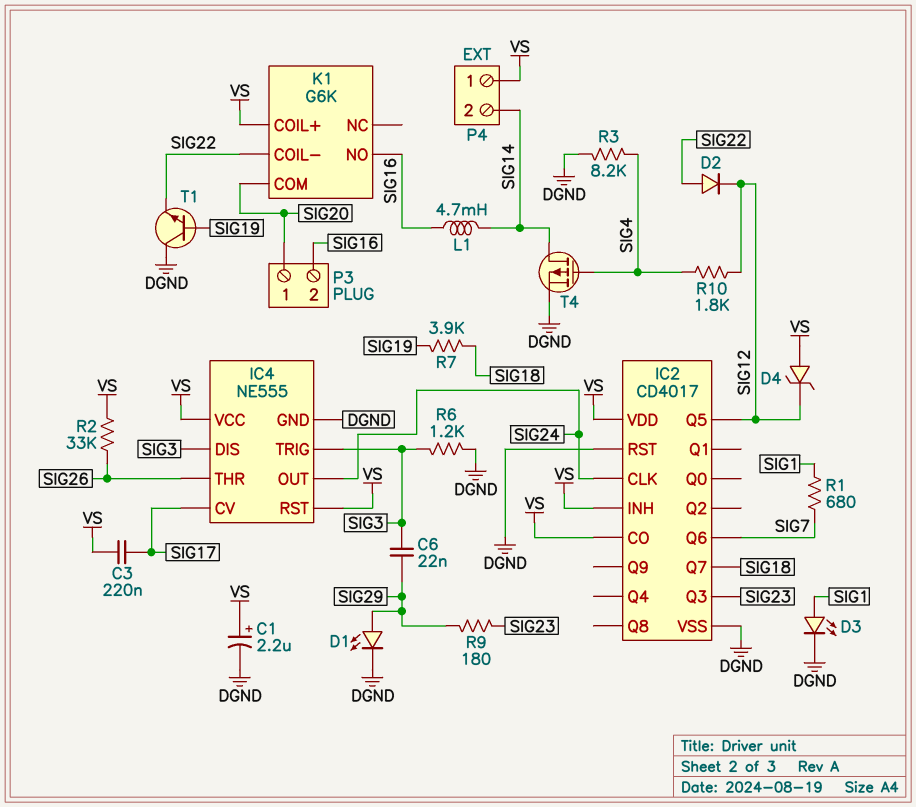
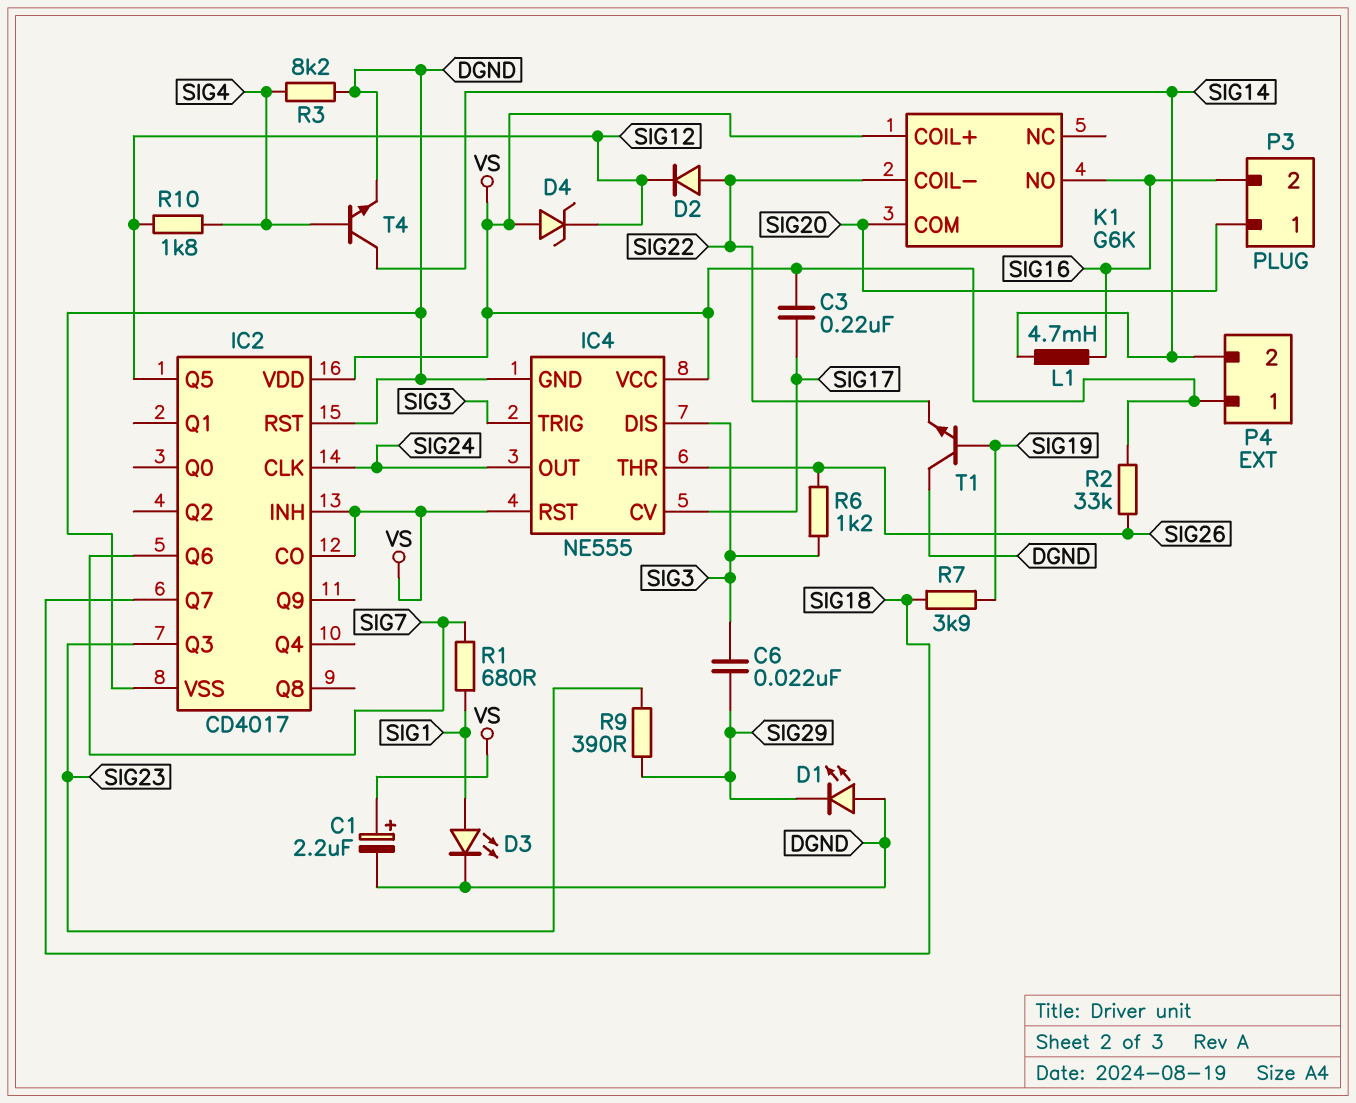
D1: LED (A SIG29, K DGND) -> LED (A DGND, K SIG29)
R6: 1.2k (DGND, SIG3) -> 1.2k (SIG3, SIG26)
R9: 180 (SIG23, SIG29) -> 390 (SIG23, SIG29)
T4: PMOS (G SIG4, D SIG14, S DGND) -> NPN (B SIG4, C SIG14, E DGND)

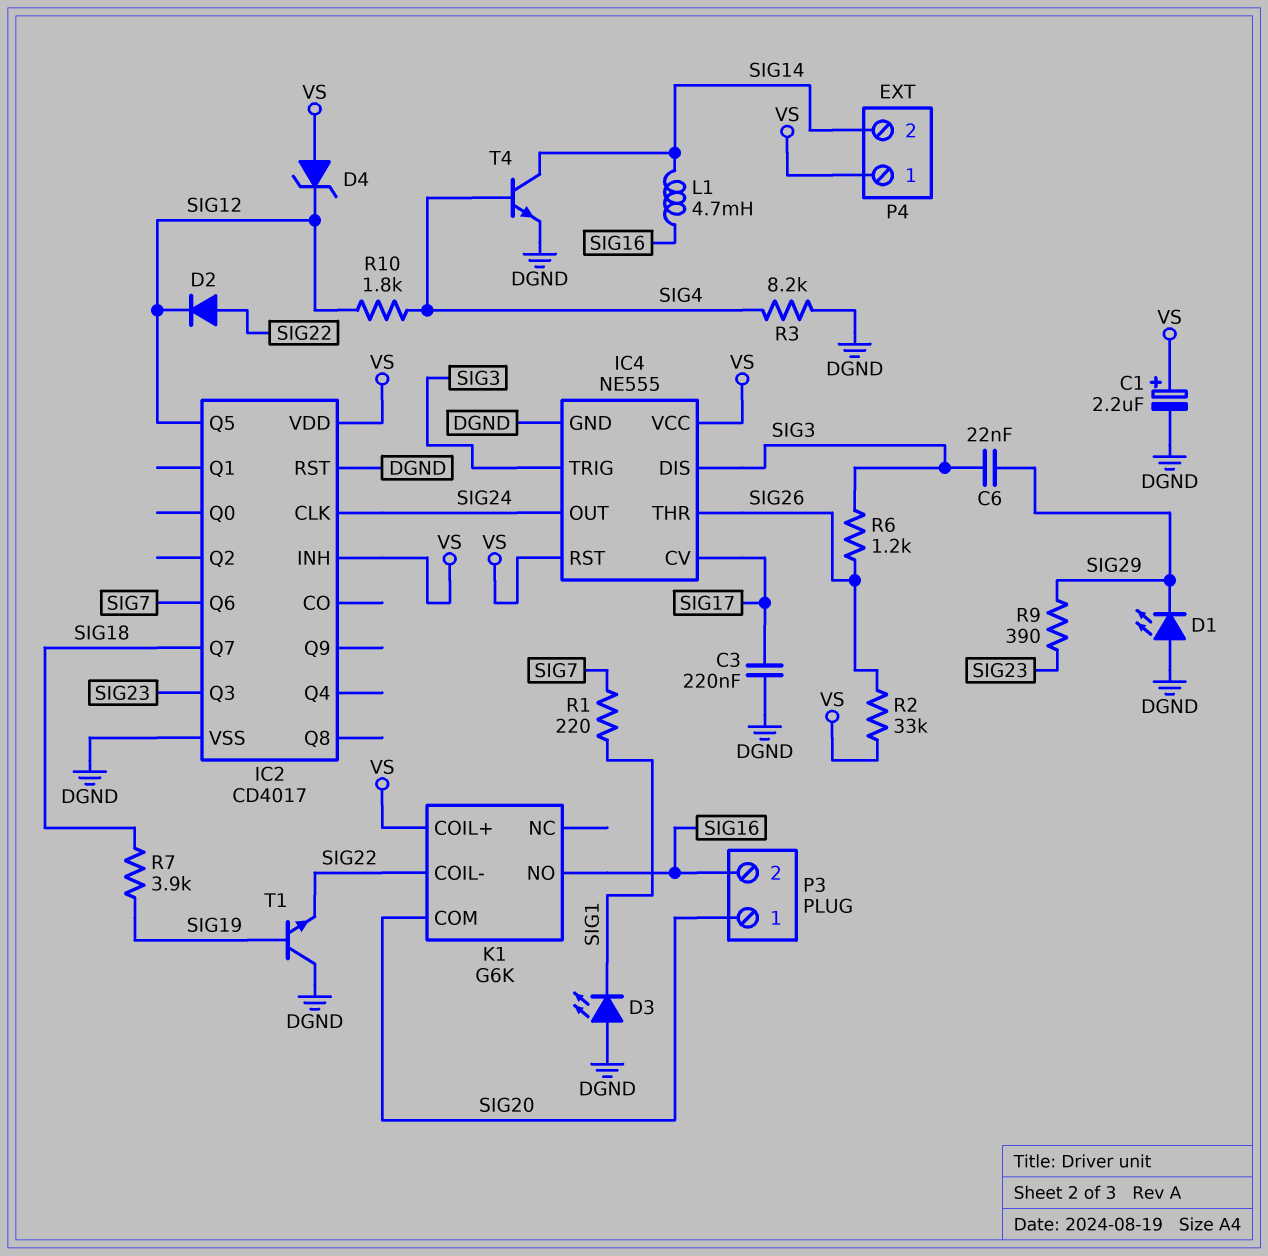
C3: 220nF (SIG17, VS) -> 220nF (DGND, SIG17)
D3: LED (A SIG1, K DGND) -> LED (A DGND, K SIG1)
IC2 pin CO: VS -> none
R1: 680 (SIG1, SIG7) -> 220 (SIG1, SIG7)

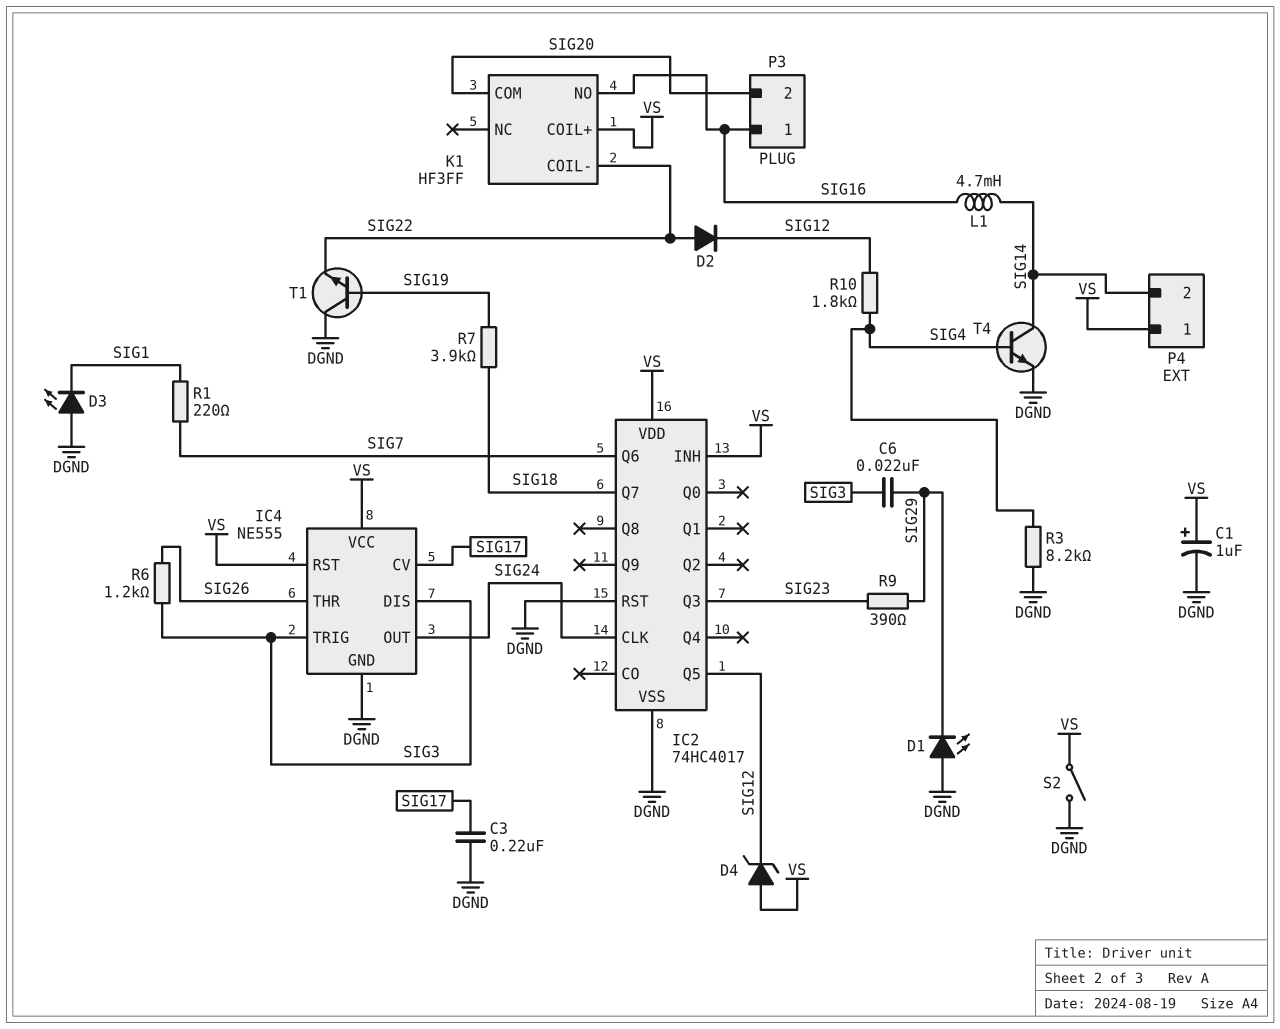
C1: 2.2uF (plus VS, minus DGND) -> 1uF (plus VS, minus DGND)
IC2: CD4017 -> 74HC4017
K1: G6K -> HF3FF
P3 pin 1: SIG20 -> SIG16
P3 pin 2: SIG16 -> SIG20
R2: 33k (SIG26, VS) -> none
S2: none -> switch (DGND, VS)

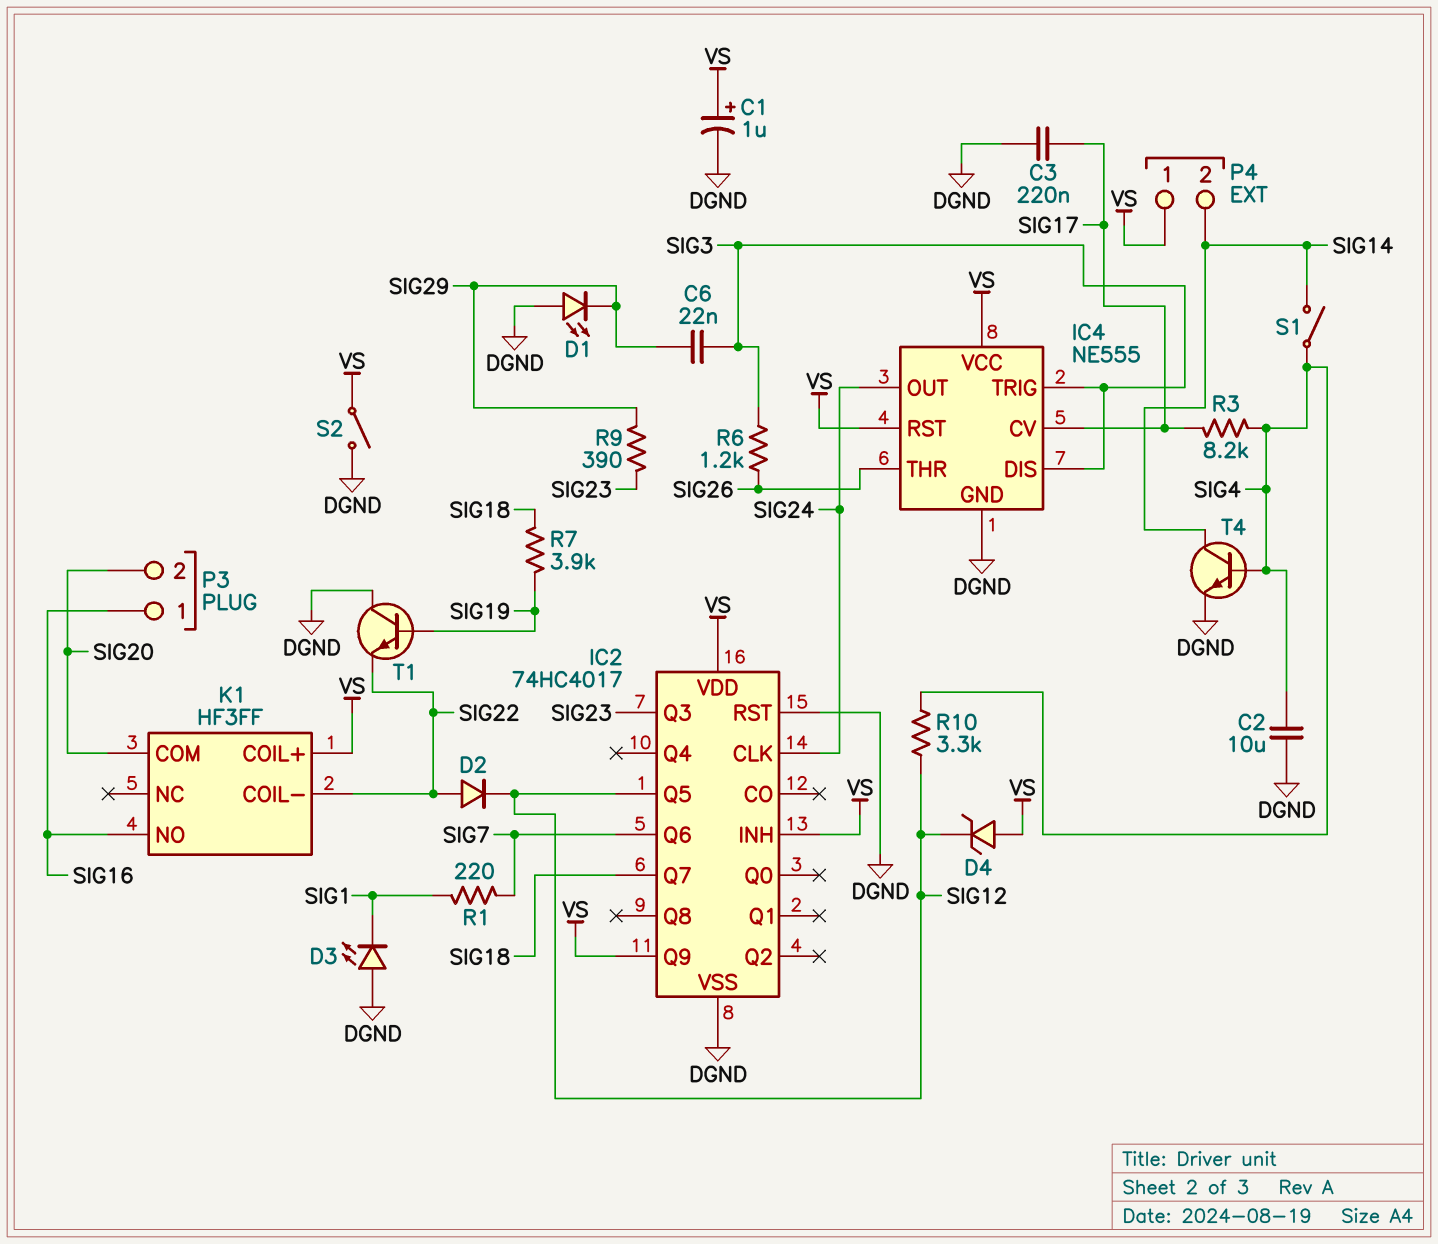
C2: none -> 10uF (DGND, SIG4)
IC2 pin Q9: none -> VS
L1: 4.7mH (SIG14, SIG16) -> none
R3: 8.2k (DGND, SIG4) -> 8.2k (SIG4, SIG17)
R10: 1.8k (SIG4, SIG12) -> 3.3k (SIG4, SIG12)
S1: none -> switch (SIG4, SIG14)

